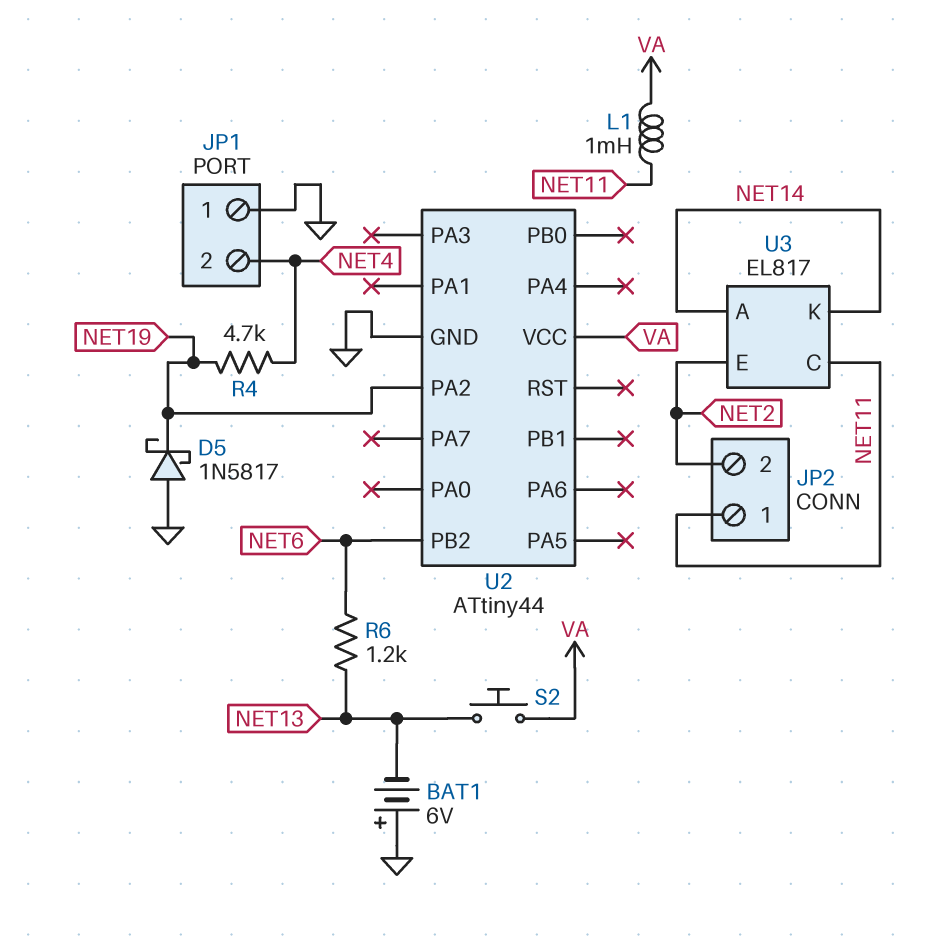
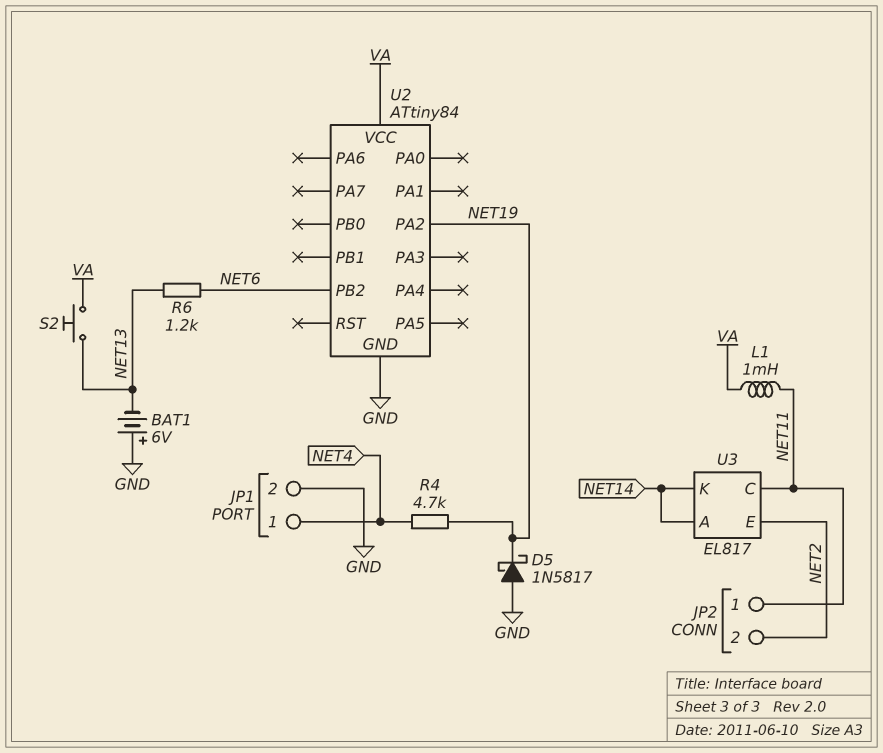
JP1 pin 1: GND -> NET4
JP1 pin 2: NET4 -> GND
U2: ATtiny44 -> ATtiny84

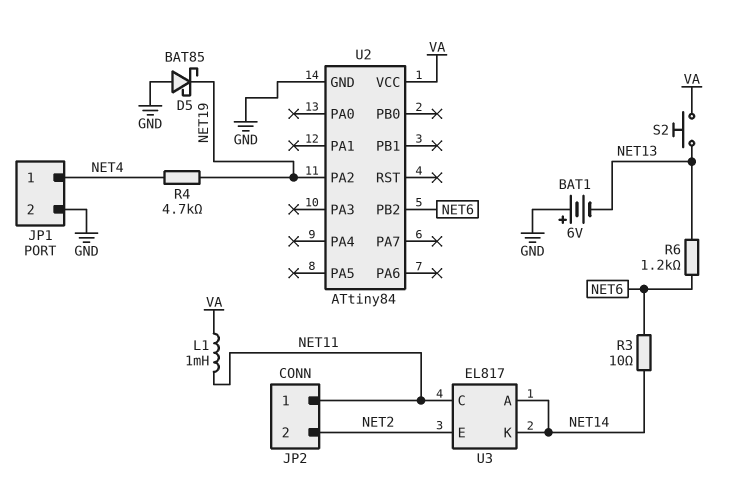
D5: schottky 1N5817 (A GND, K NET19) -> schottky BAT85 (A GND, K NET19)
R3: none -> 10 (NET6, NET14)

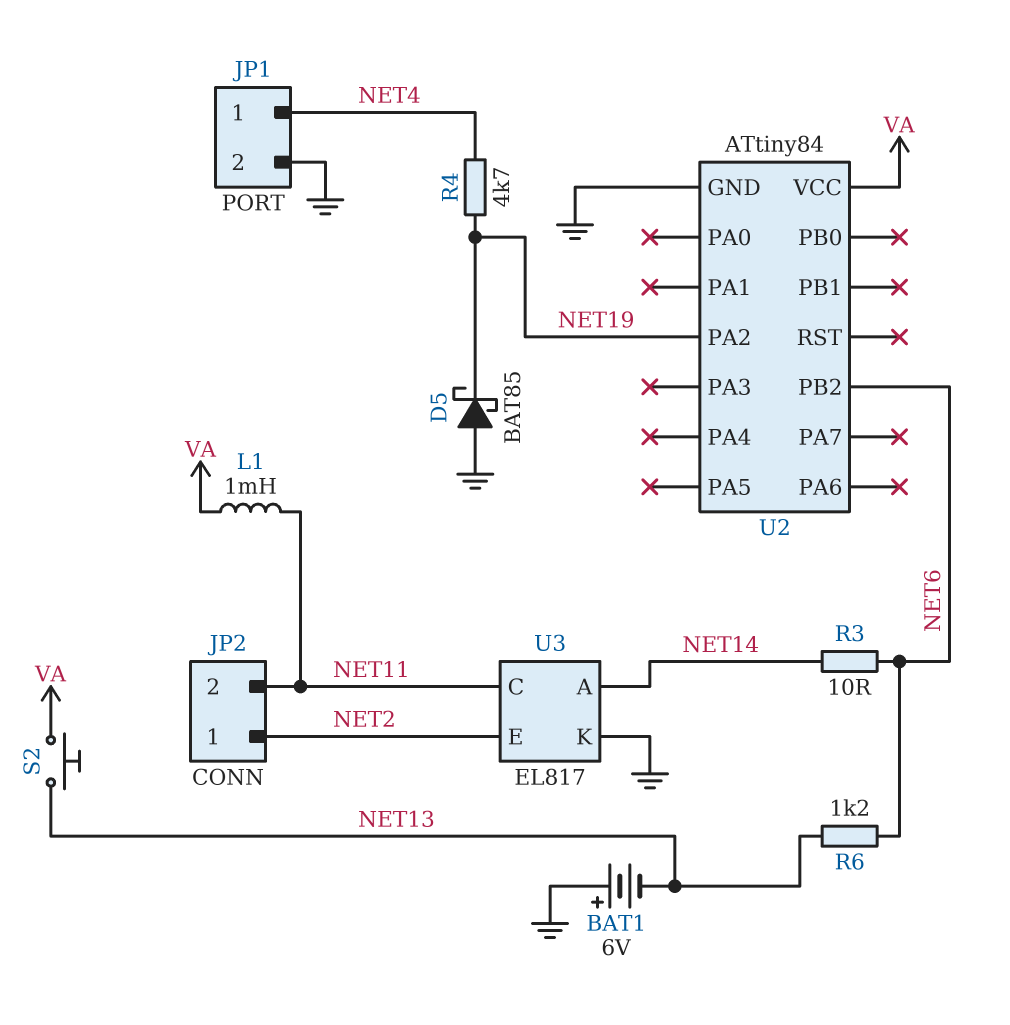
JP2 pin 1: NET11 -> NET2
JP2 pin 2: NET2 -> NET11
U3 pin K: NET14 -> GND

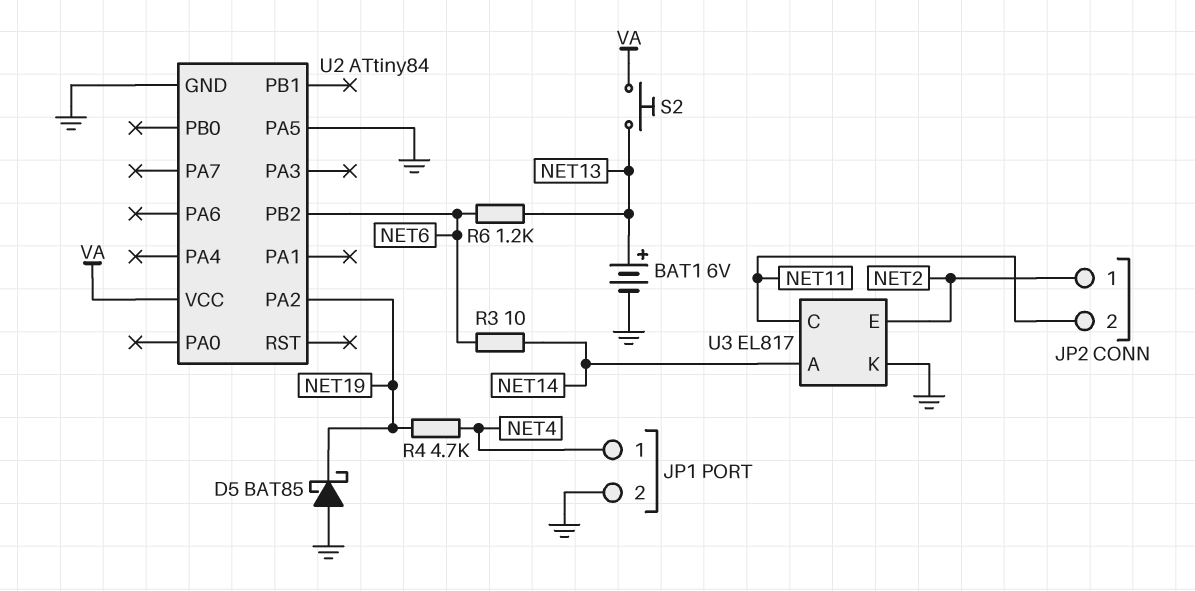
BAT1: 6V (plus GND, minus NET13) -> 6V (plus NET13, minus GND)
L1: 1mH (NET11, VA) -> none
U2 pin PA5: none -> GND

